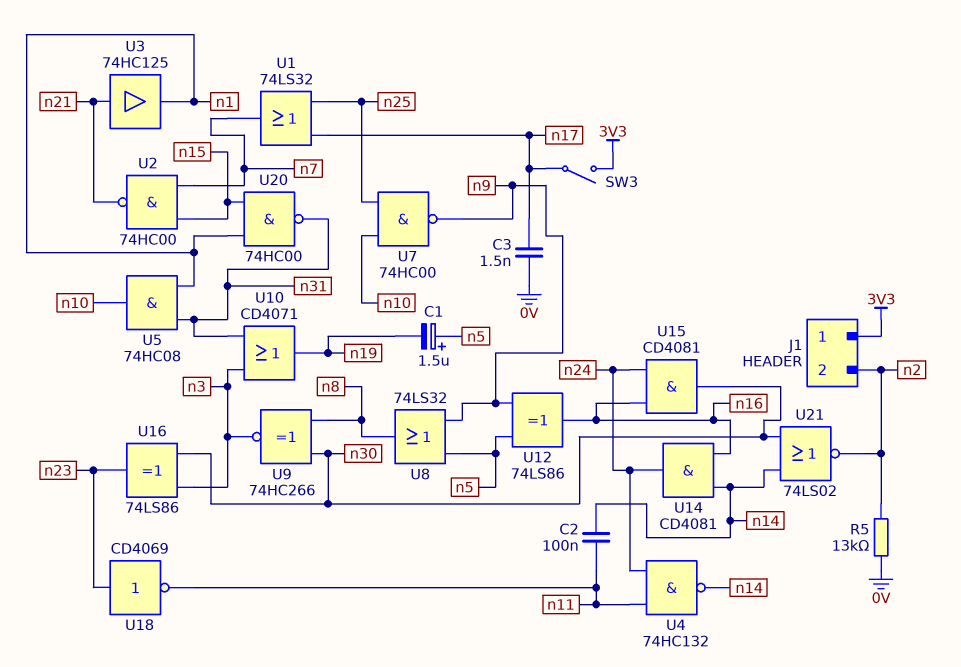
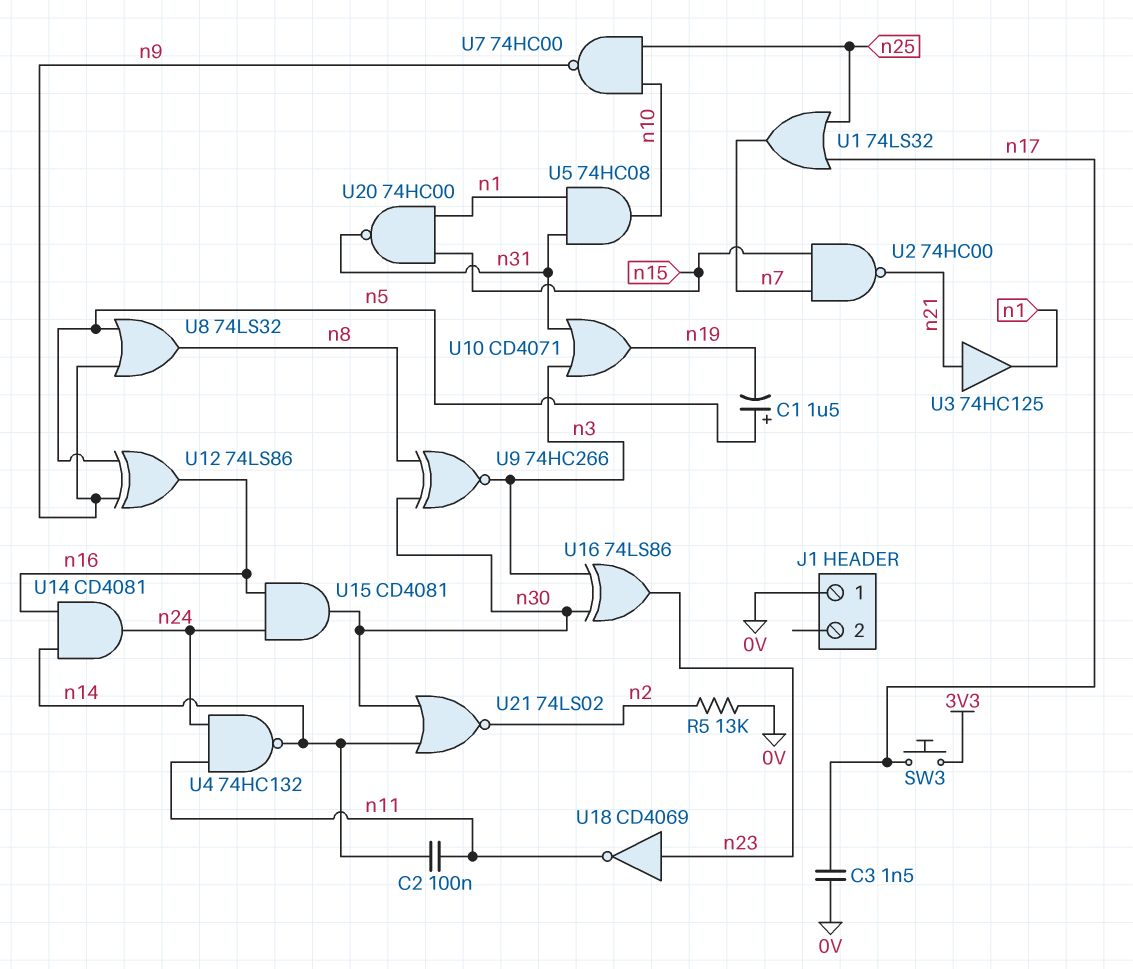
J1 pin 1: 3V3 -> 0V
J1 pin 2: n2 -> none
SW3: switch (3V3, n17) -> button (3V3, n17)

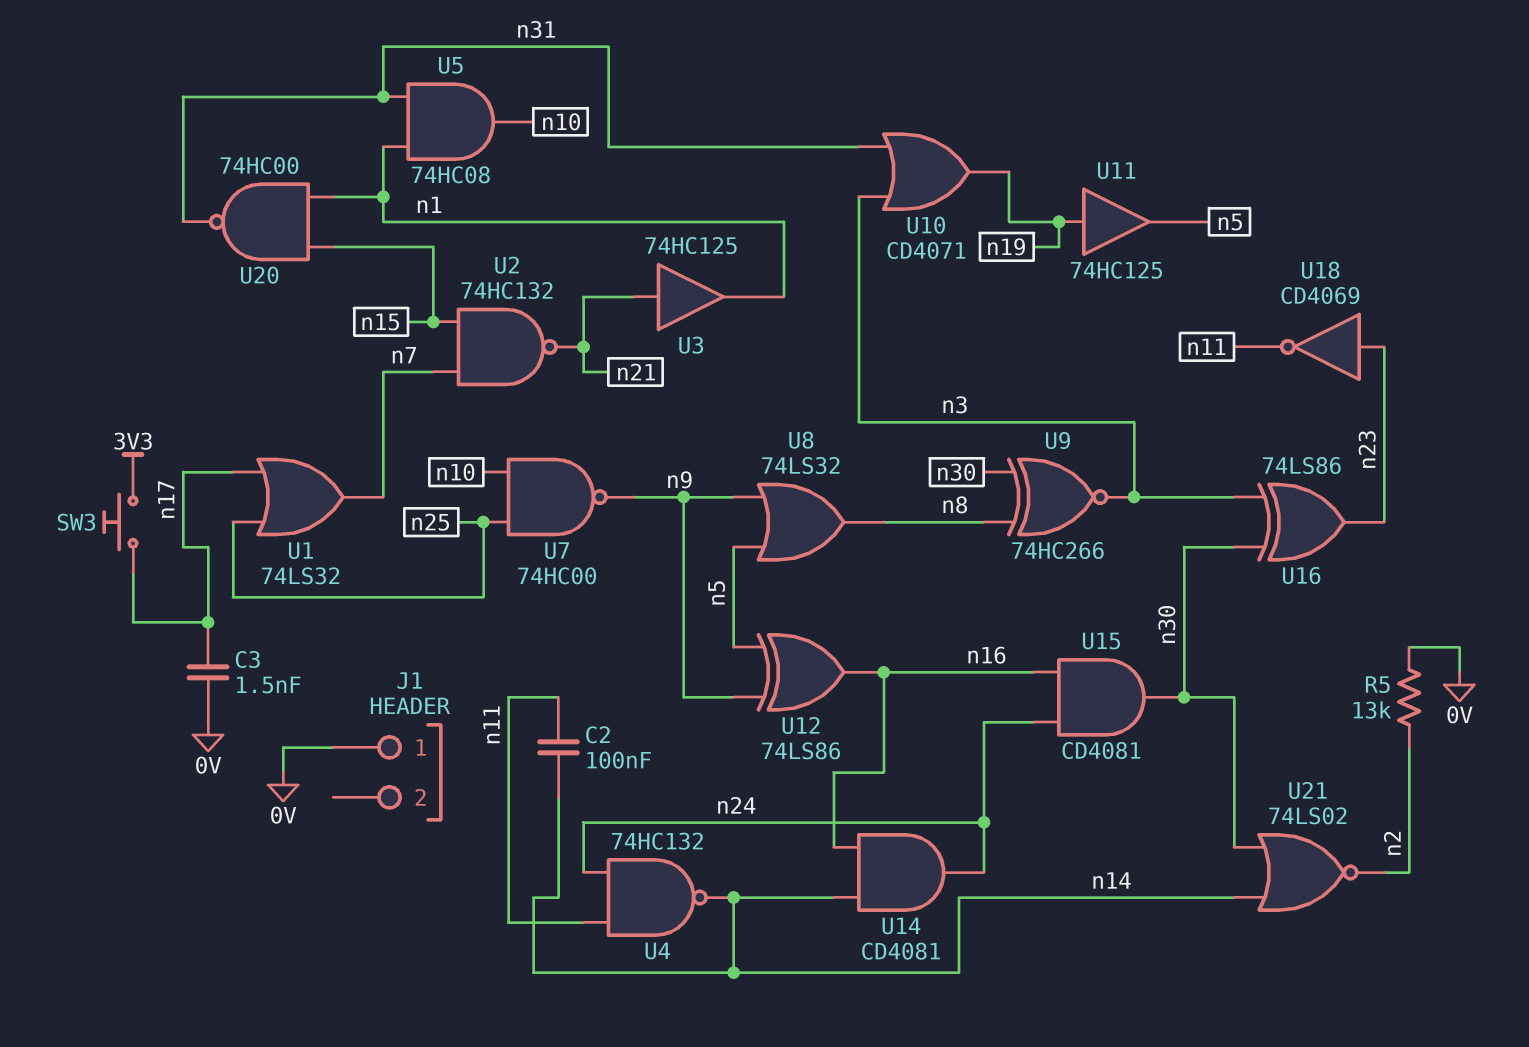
C1: 1.5uF (plus n5, minus n19) -> none
U2: NAND 74HC00 (in n7, in n15, out n21) -> NAND 74HC132 (in n7, in n15, out n21)
U11: none -> buffer 74HC125 (in n19, out n5)

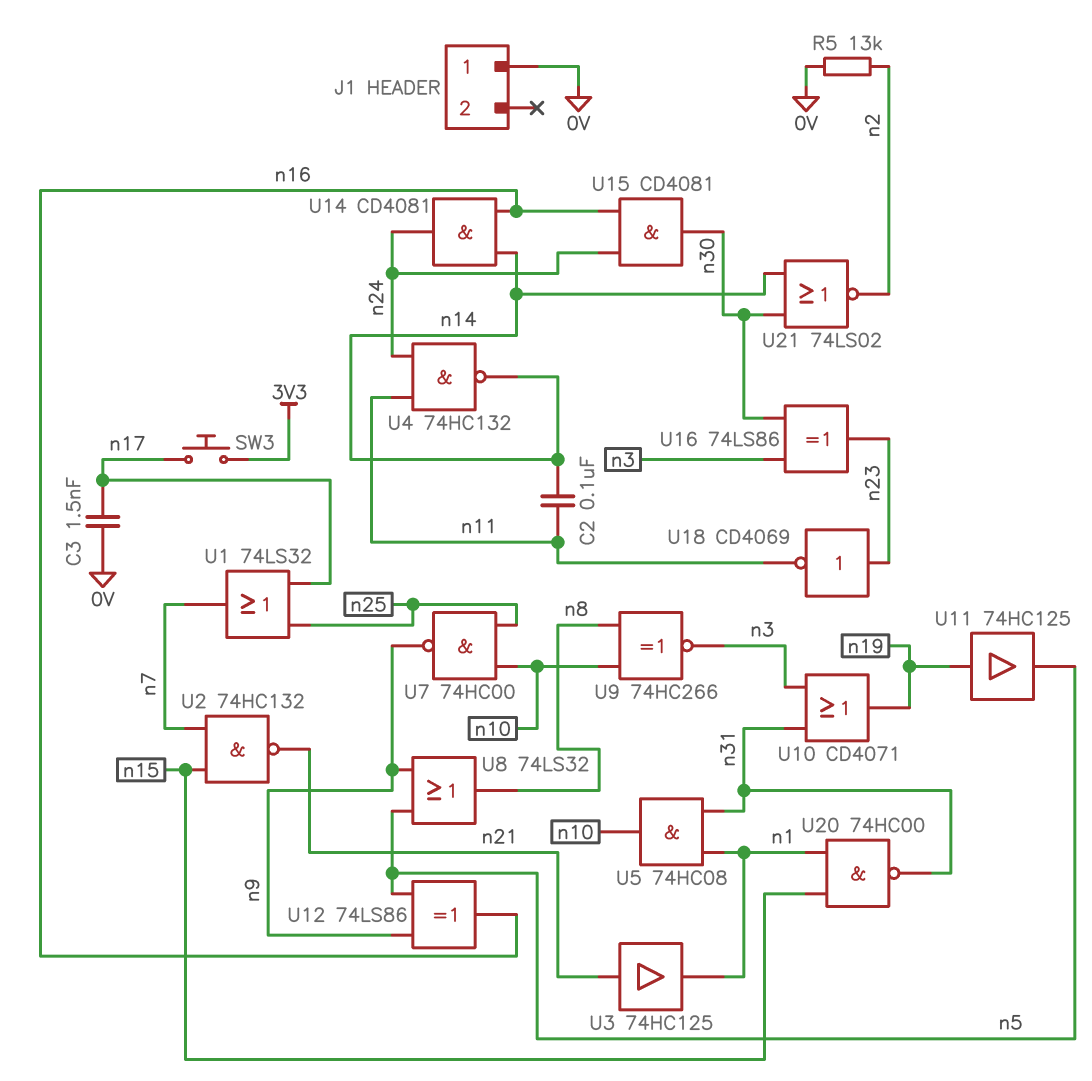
U9: XNOR 74HC266 (in n8, in n30, out n3) -> XNOR 74HC266 (in n8, in n10, out n3)

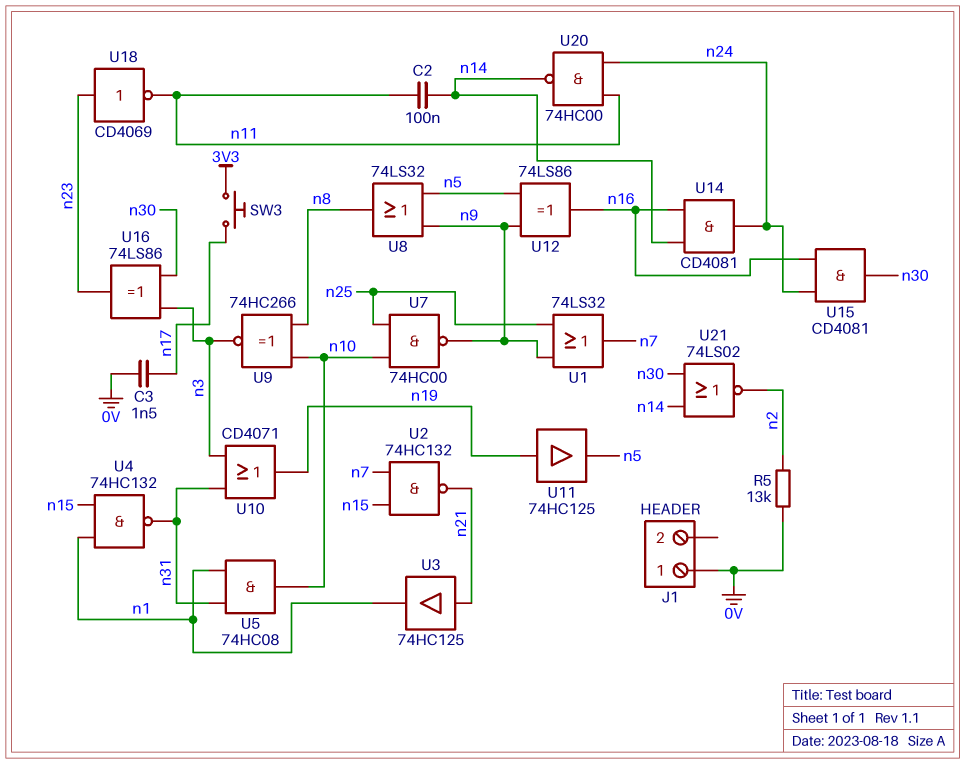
U1: OR 74LS32 (in n17, in n25, out n7) -> OR 74LS32 (in n9, in n25, out n7)
U4: NAND 74HC132 (in n11, in n24, out n14) -> NAND 74HC132 (in n1, in n15, out n31)
U20: NAND 74HC00 (in n1, in n15, out n31) -> NAND 74HC00 (in n11, in n24, out n14)

